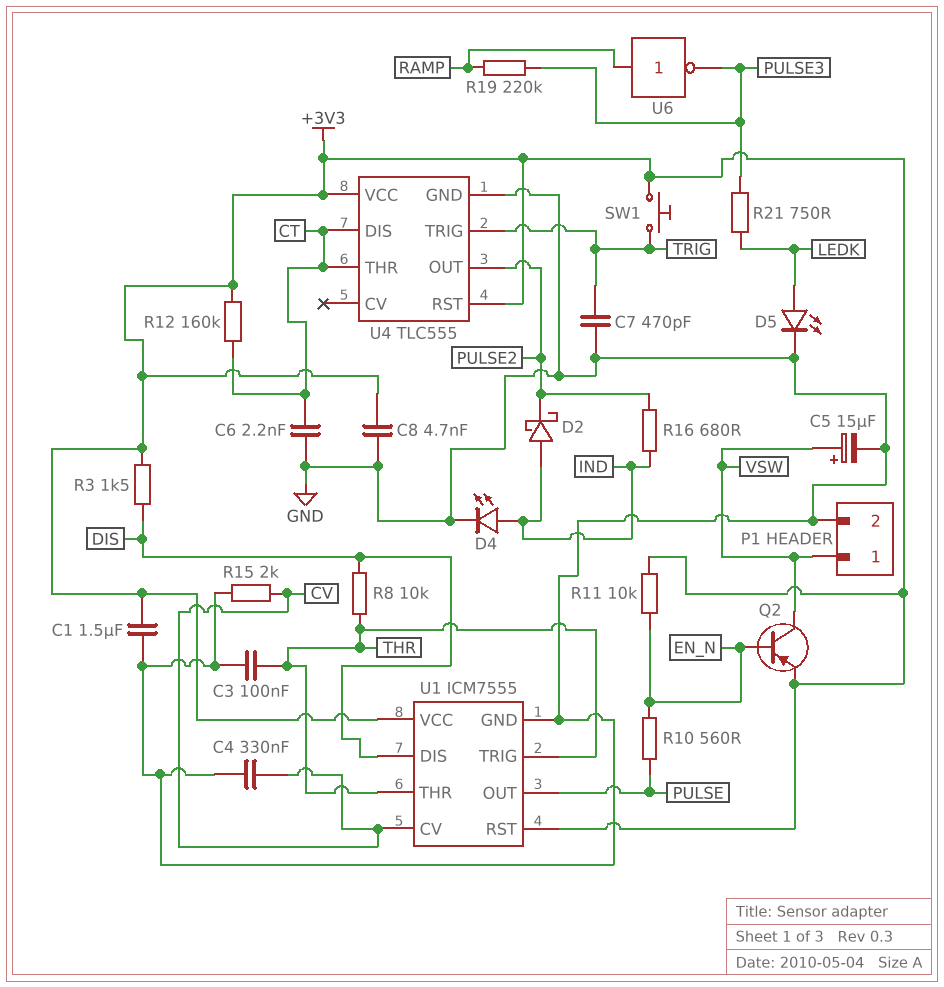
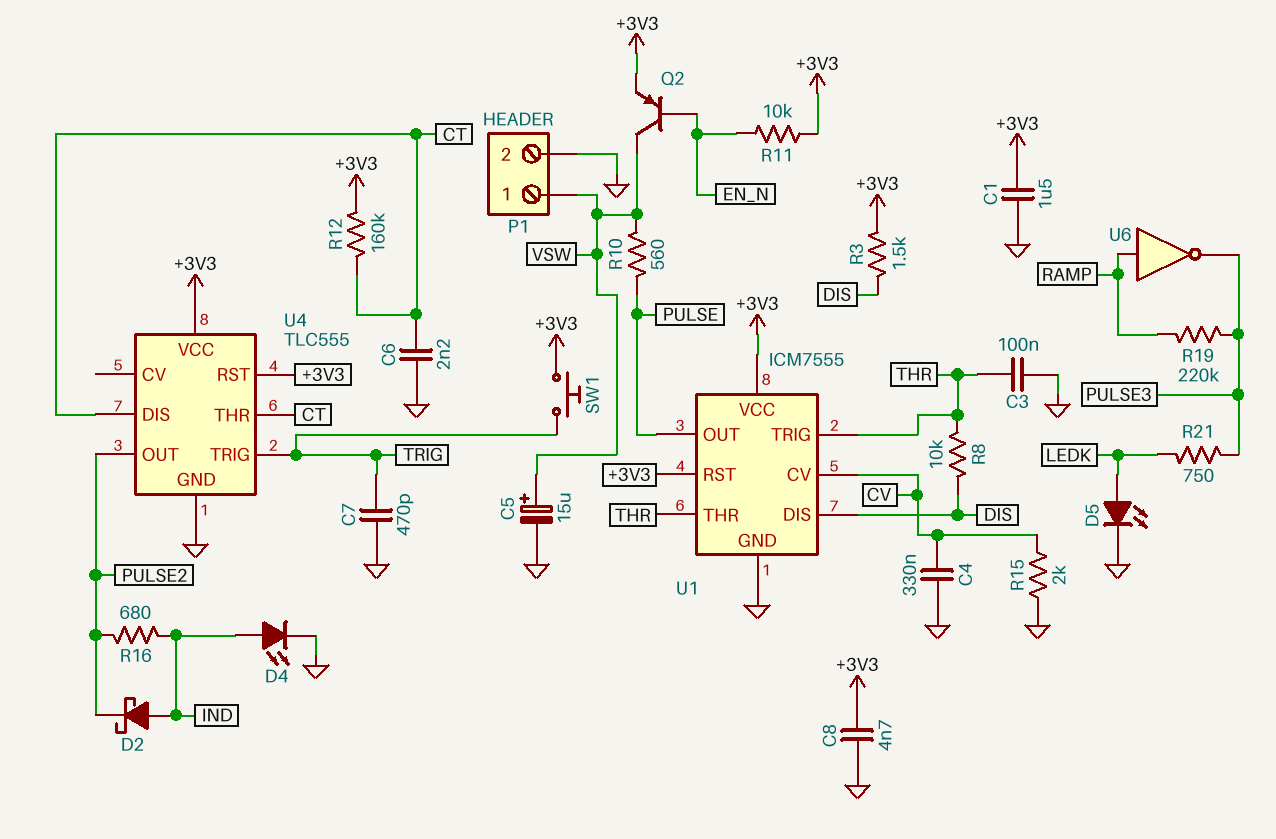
R10: 560 (EN_N, PULSE) -> 560 (PULSE, VSW)

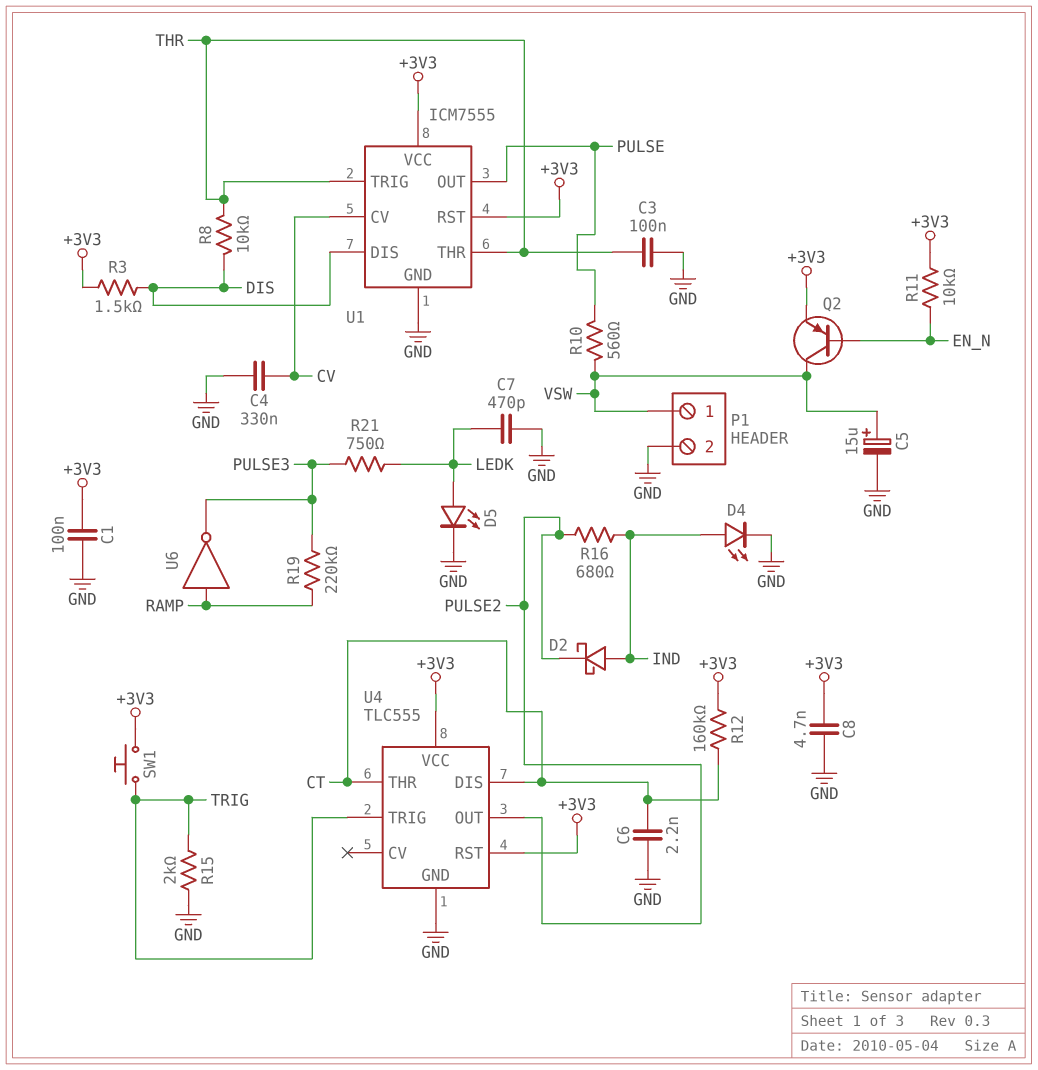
C1: 1.5uF (+3V3, GND) -> 100nF (+3V3, GND)
C7: 470pF (GND, TRIG) -> 470pF (GND, LEDK)
R15: 2k (CV, GND) -> 2k (GND, TRIG)

